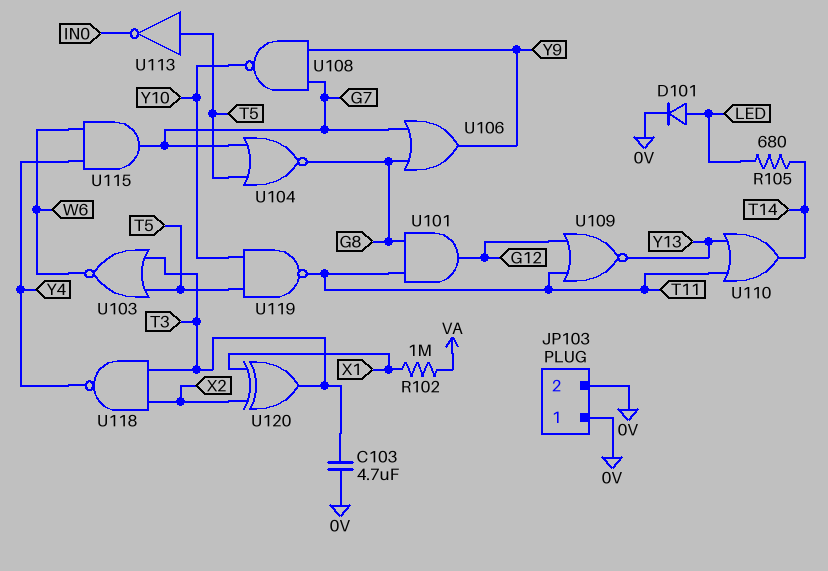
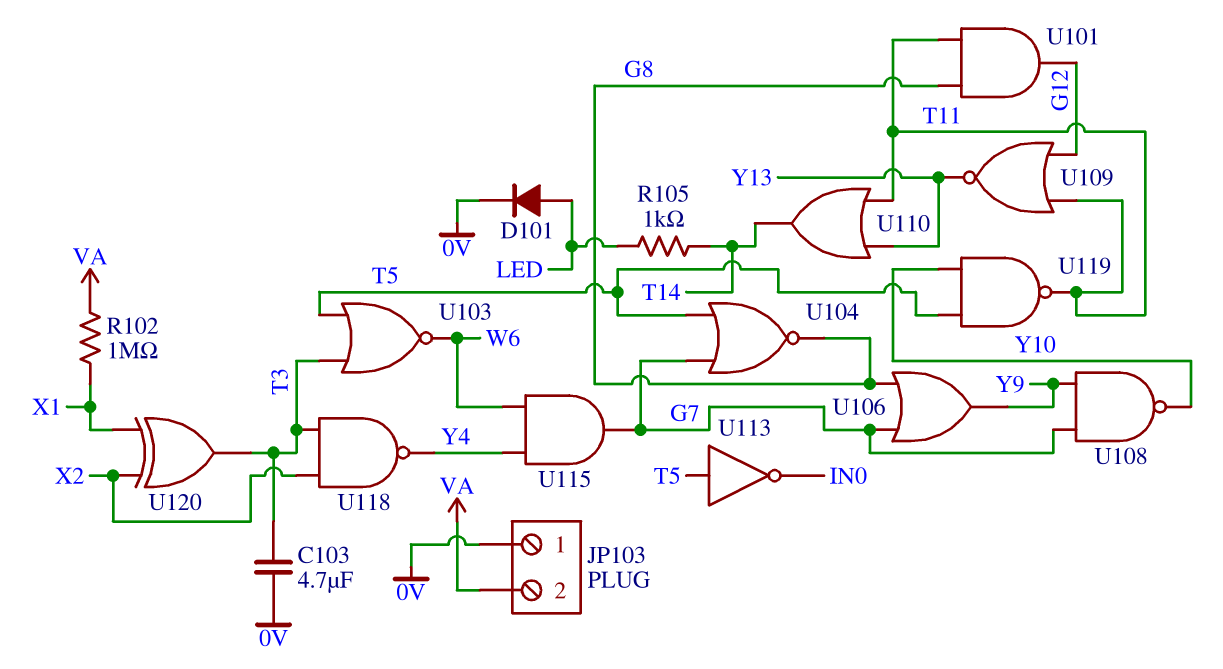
JP103 pin 2: 0V -> VA
R105: 680 (LED, T14) -> 1k (LED, T14)

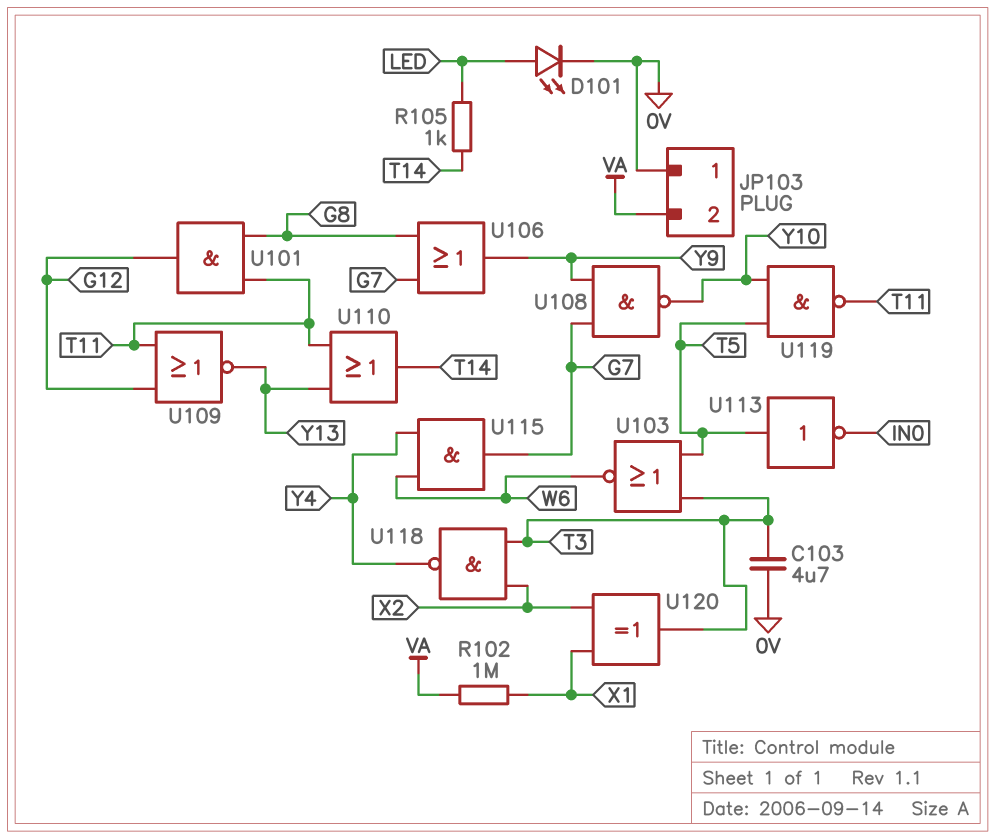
D101: diode (A LED, K 0V) -> LED (A LED, K 0V)
U104: NOR (in G7, in T5, out G8) -> none

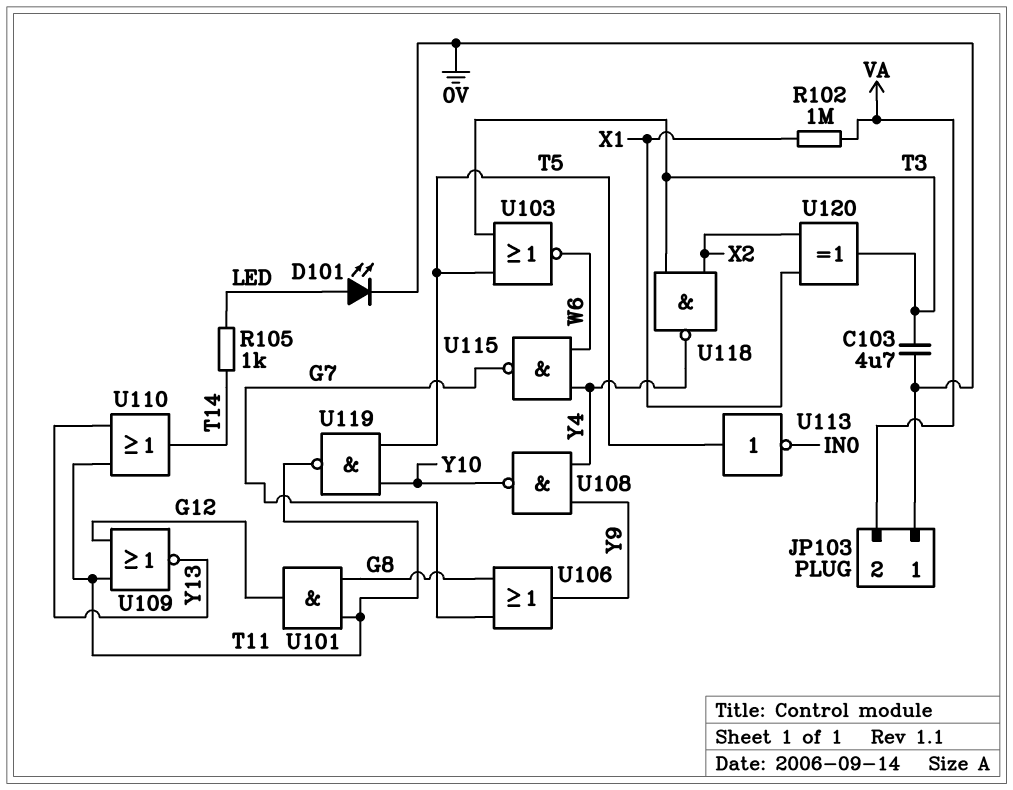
U108: NAND (in G7, in Y9, out Y10) -> NAND (in Y4, in Y9, out Y10)
U115: AND (in W6, in Y4, out G7) -> NAND (in W6, in Y4, out G7)

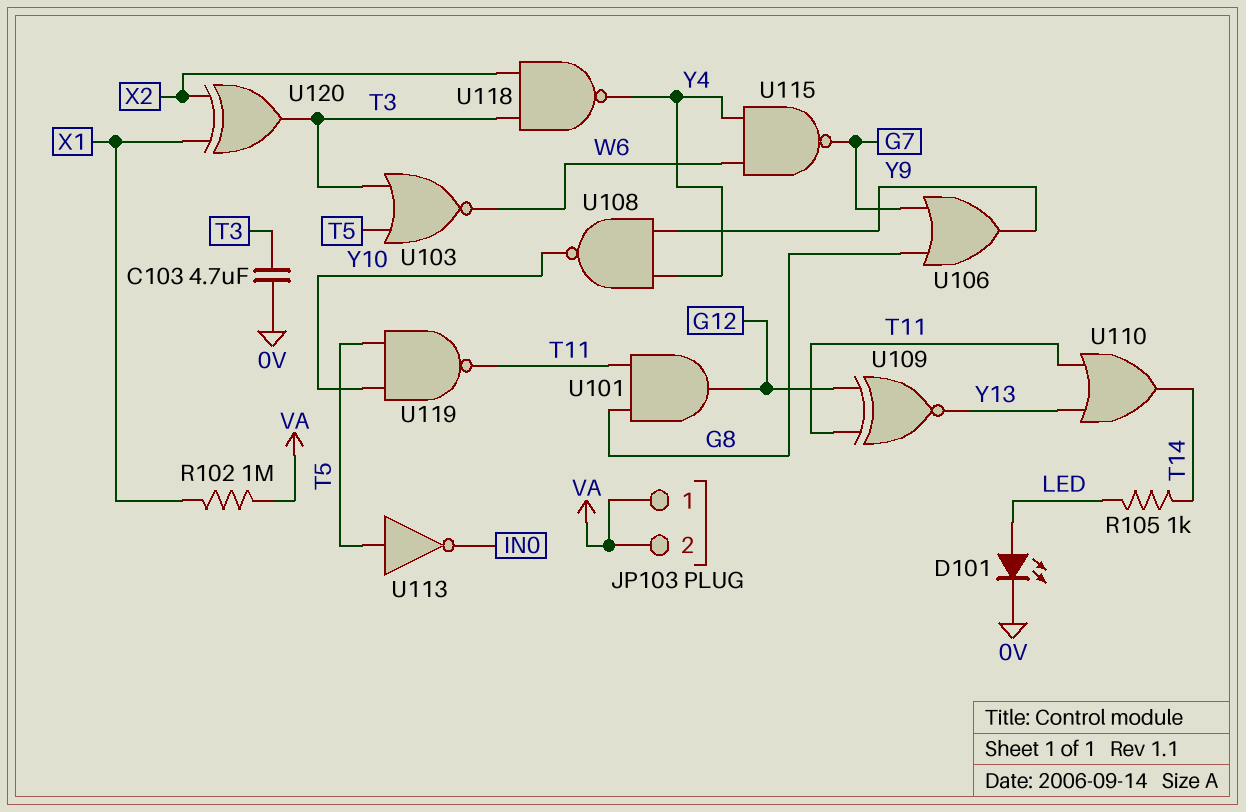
JP103 pin 1: 0V -> VA
U109: NOR (in G12, in T11, out Y13) -> XNOR (in G12, in T11, out Y13)

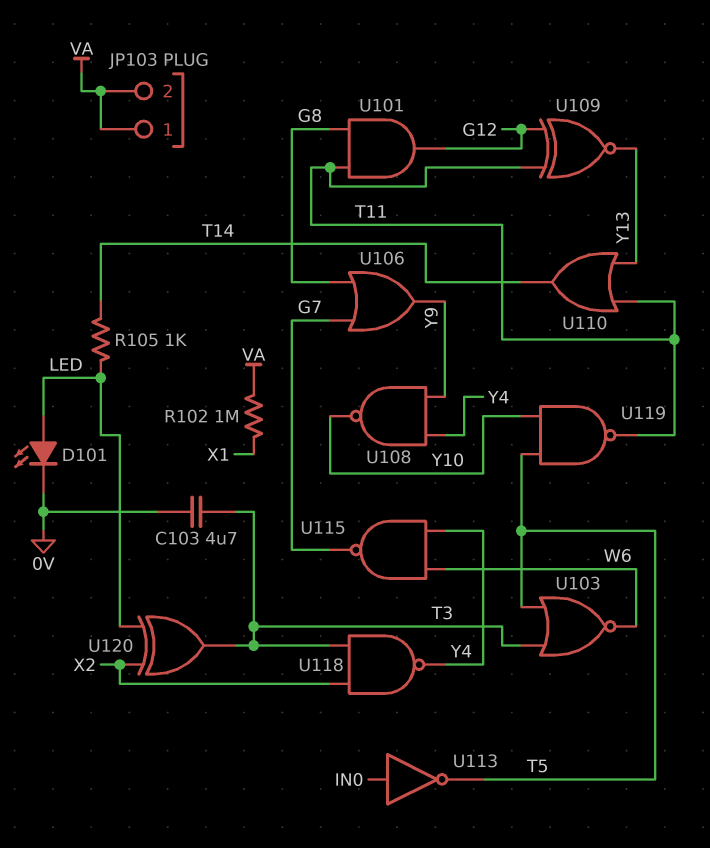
U113: NOT (in T5, out IN0) -> NOT (in IN0, out T5)
U120: XOR (in X1, in X2, out T3) -> XOR (in LED, in X2, out T3)

